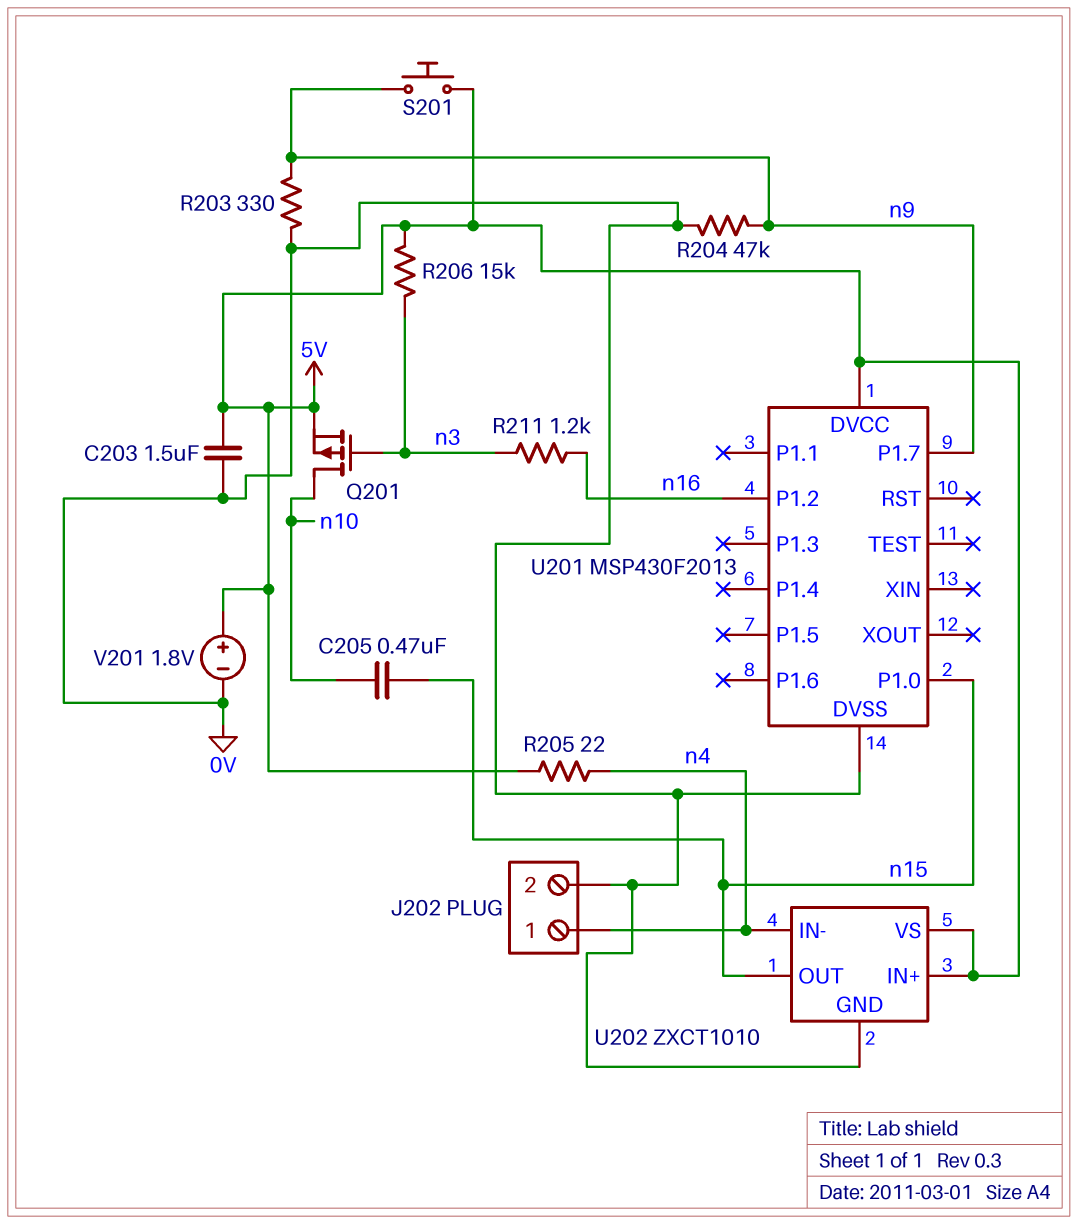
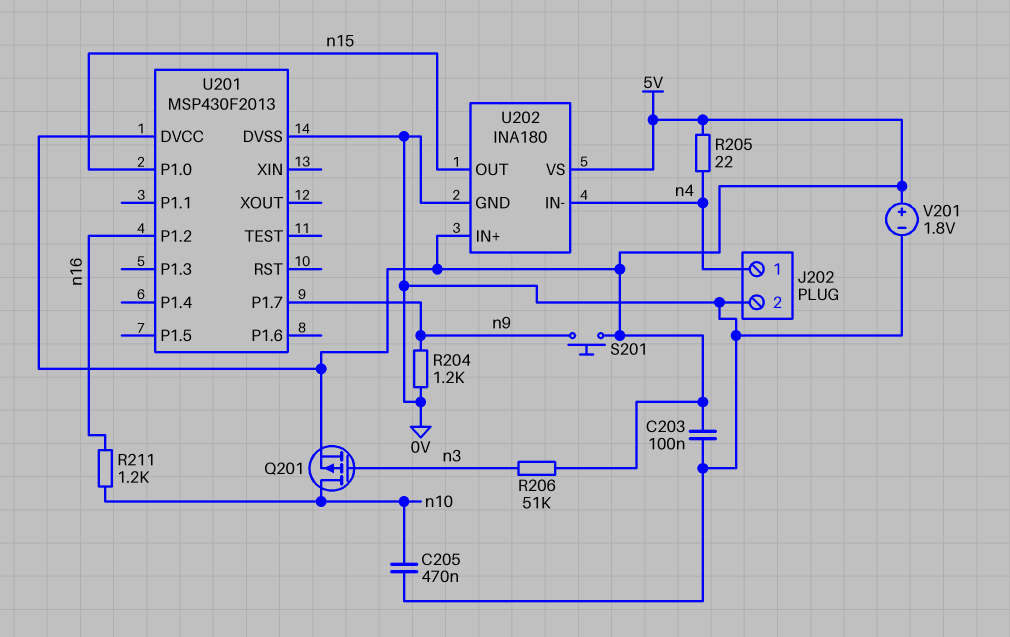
C203: 1.5uF (0V, 5V) -> 100nF (0V, 5V)
C205: 470nF (n10, n15) -> 470nF (0V, n10)
R203: 330 (0V, n9) -> none
R204: 47k (0V, n9) -> 1.2k (0V, n9)
R206: 15k (5V, n3) -> 51k (5V, n3)
R211: 1.2k (n3, n16) -> 1.2k (n10, n16)
U202: ZXCT1010 -> INA180

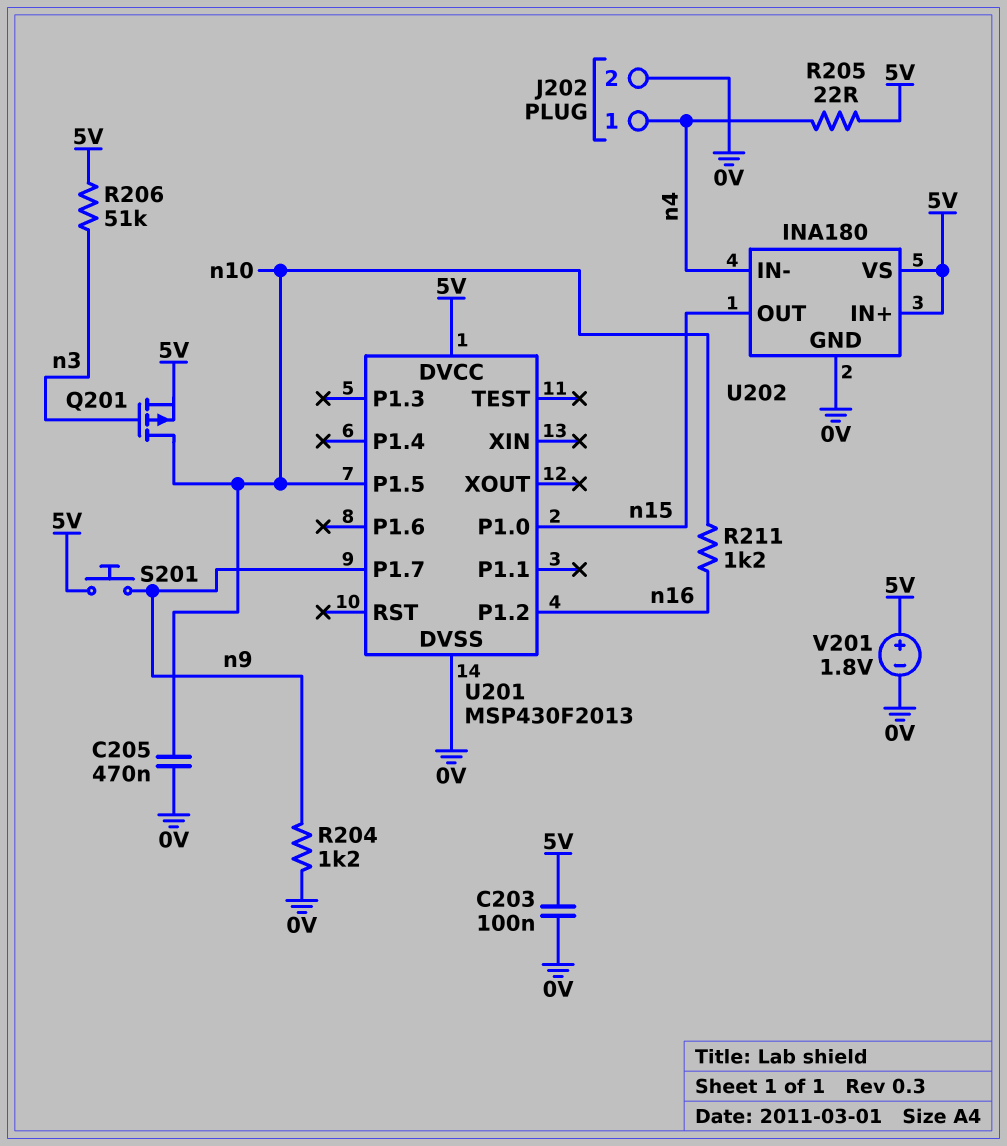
U201 pin P1.5: none -> n10

